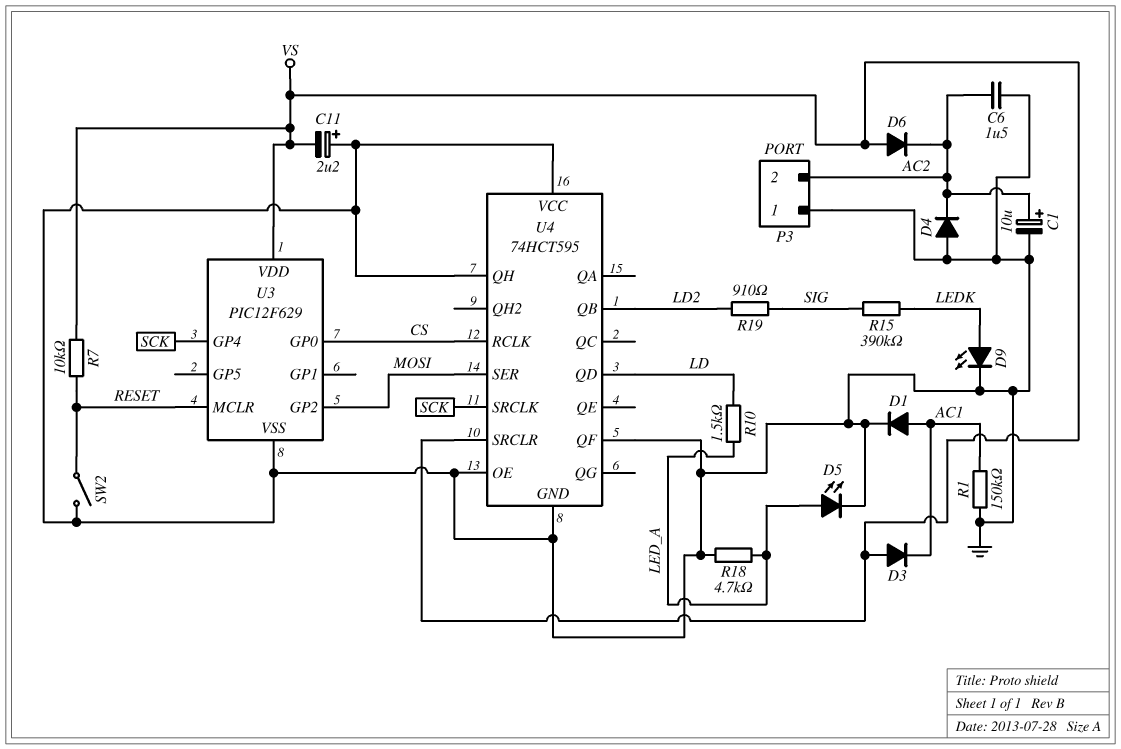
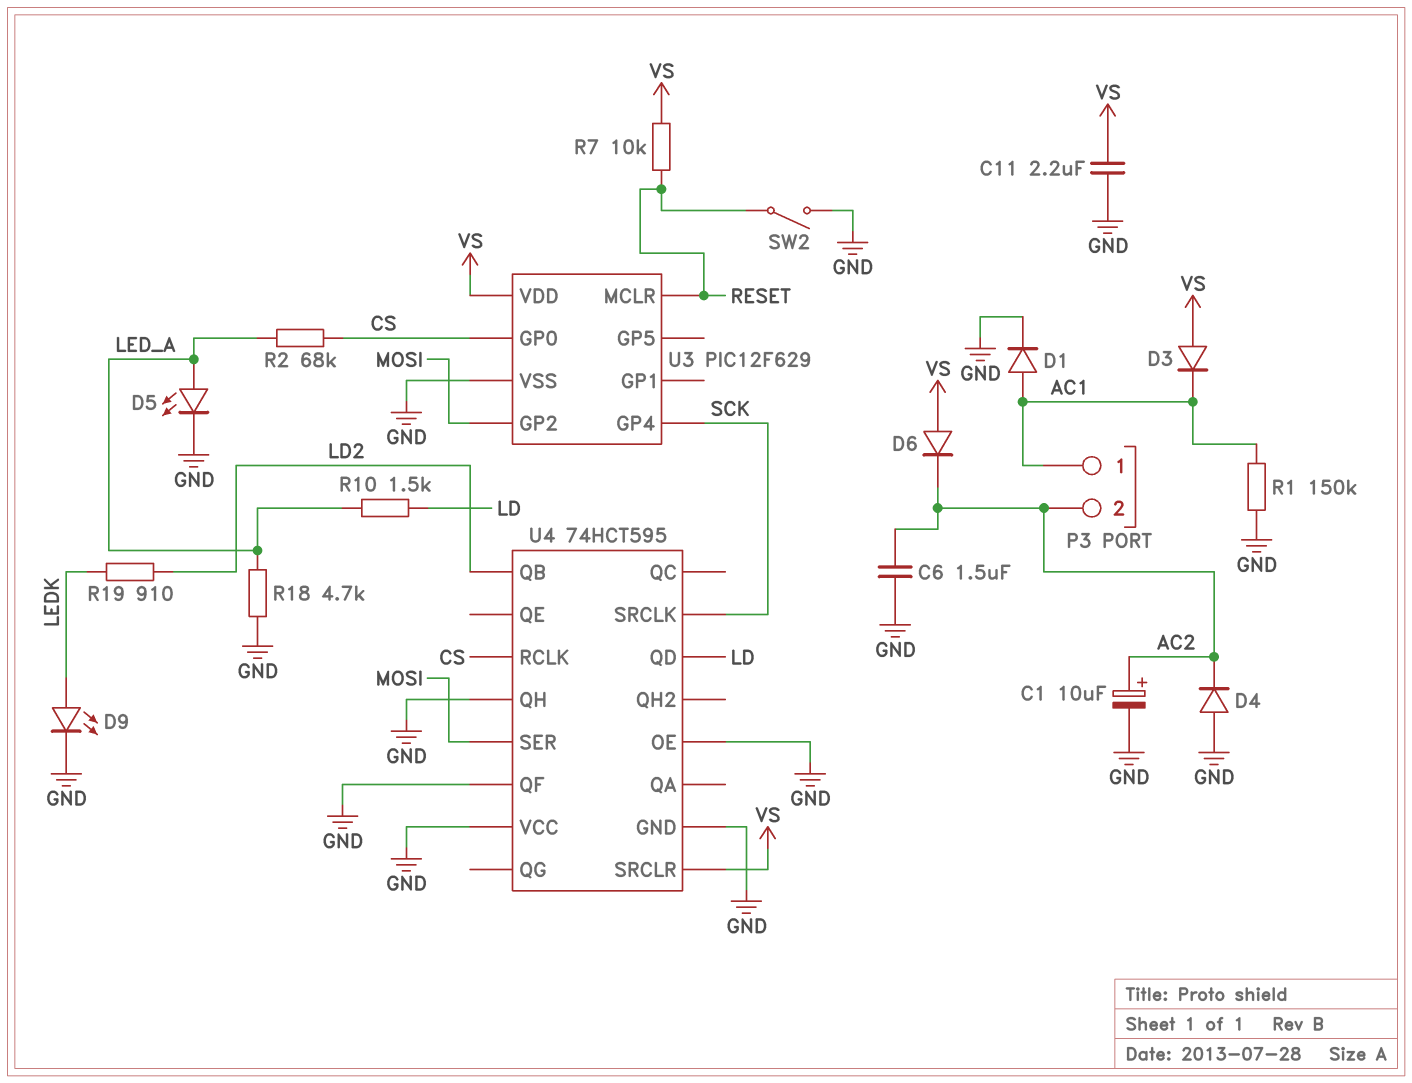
C11: 2.2uF (plus GND, minus VS) -> 2.2uF (GND, VS)
P3 pin 1: GND -> AC1
R2: none -> 68k (CS, LED_A)
R15: 390k (LEDK, SIG) -> none
R19: 910 (LD2, SIG) -> 910 (LD2, LEDK)

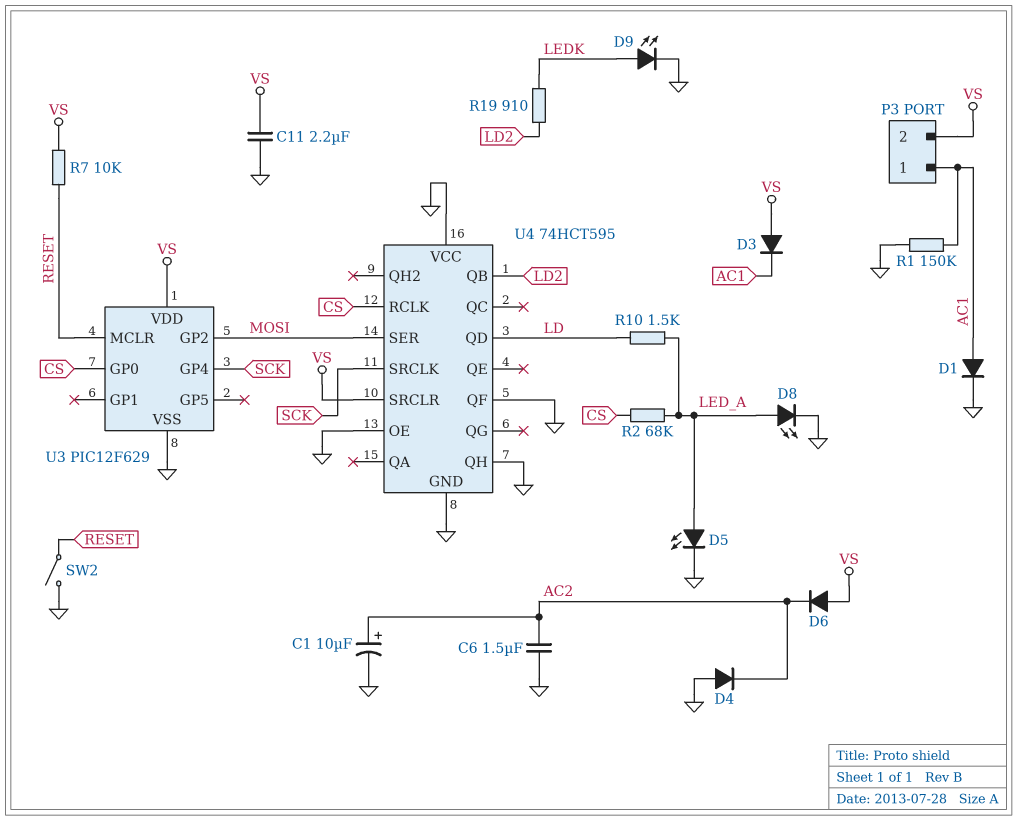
D8: none -> LED (A LED_A, K GND)
P3 pin 2: AC2 -> VS
R18: 4.7k (GND, LED_A) -> none

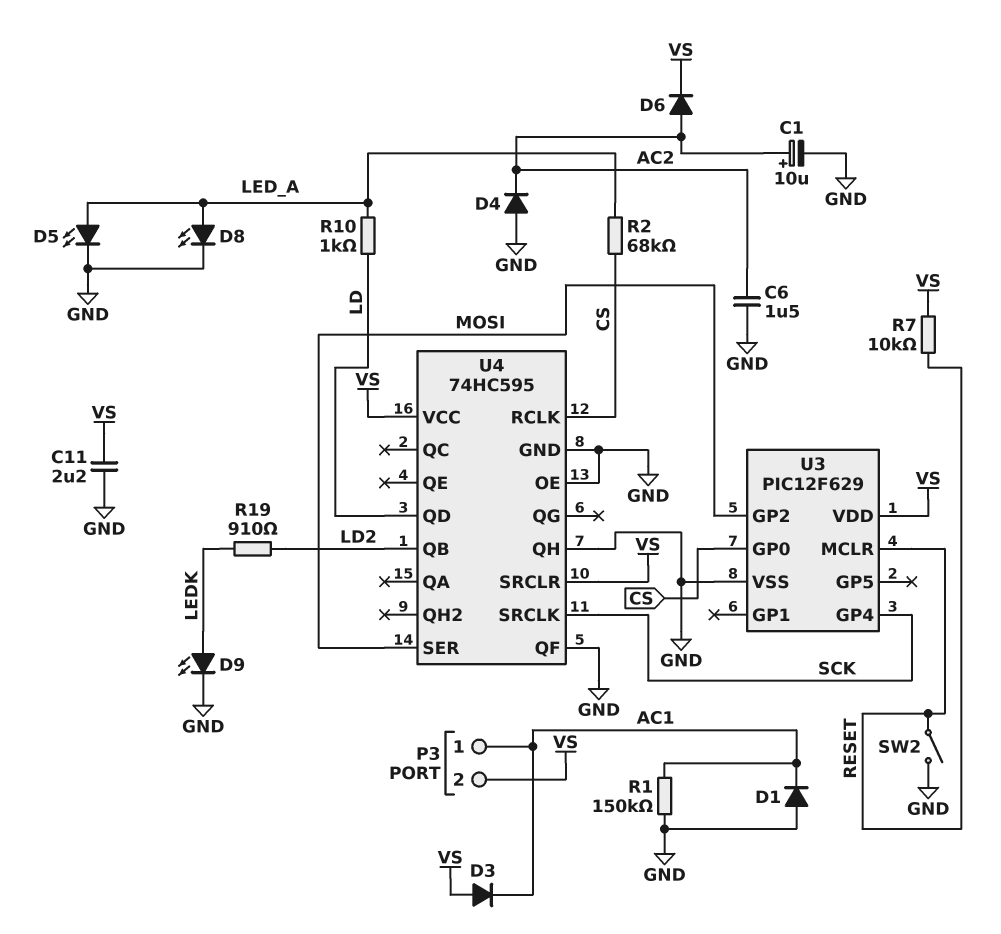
D1: diode (A AC1, K GND) -> diode (A GND, K AC1)
D6: diode (A VS, K AC2) -> diode (A AC2, K VS)
R10: 1.5k (LD, LED_A) -> 1k (LD, LED_A)
U4: 74HCT595 -> 74HC595
U4 pin VCC: GND -> VS

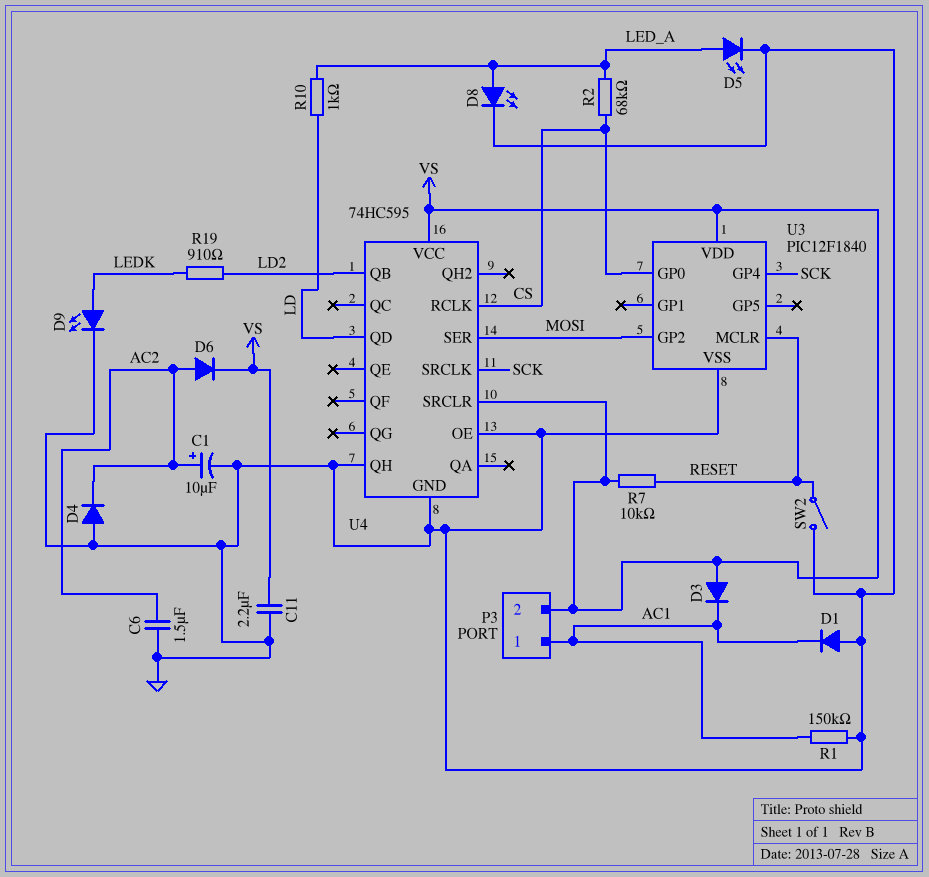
U3: PIC12F629 -> PIC12F1840
U4 pin QF: GND -> none

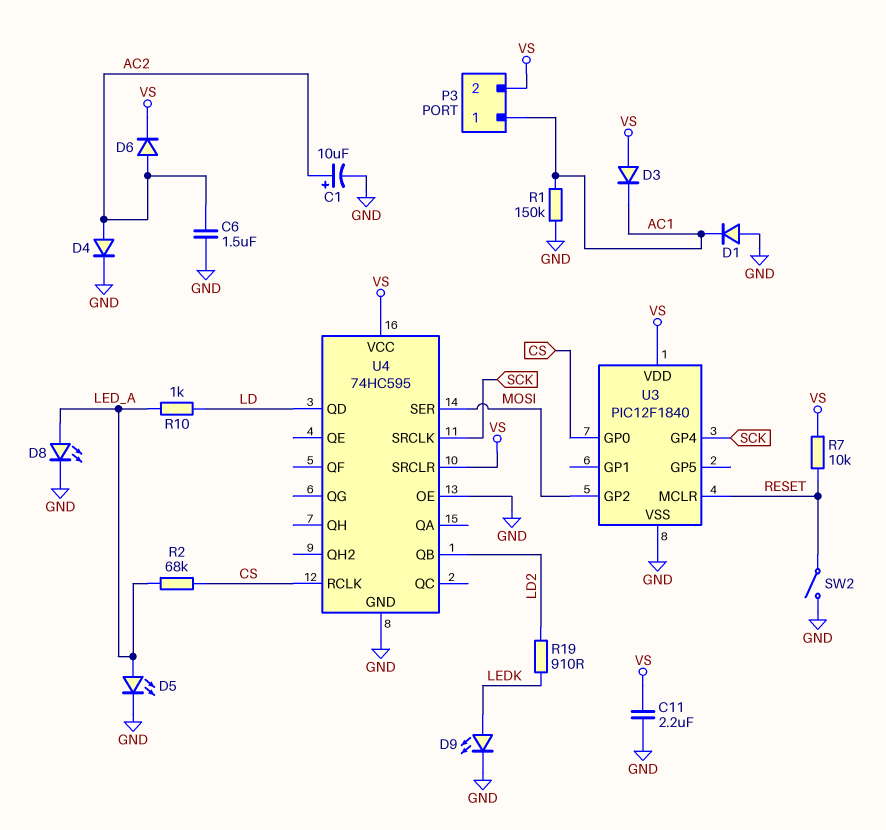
D4: diode (A GND, K AC2) -> diode (A AC2, K GND)
U4 pin QH: GND -> none

